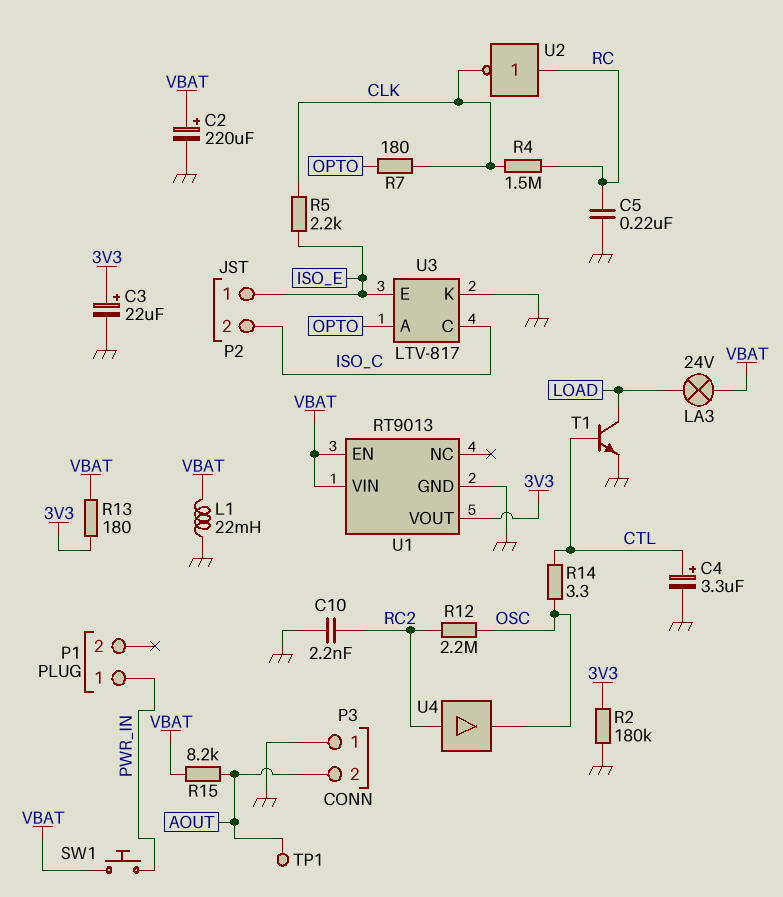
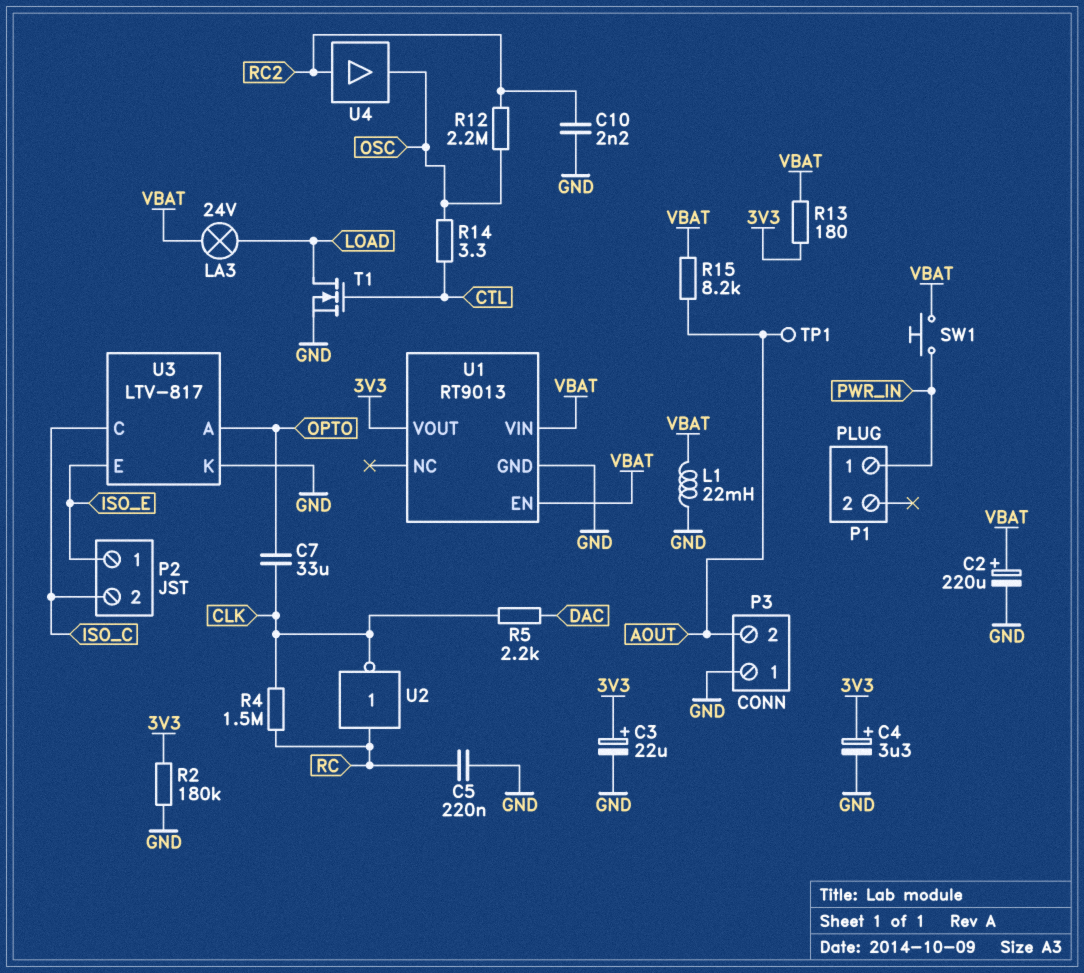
C4: 3.3uF (plus CTL, minus GND) -> 3.3uF (plus 3V3, minus GND)
C7: none -> 33uF (CLK, OPTO)
R5: 2.2k (CLK, ISO_E) -> 2.2k (CLK, DAC)
R7: 180 (CLK, OPTO) -> none
T1: NPN (B CTL, C LOAD, E GND) -> NMOS (G CTL, D LOAD, S GND)

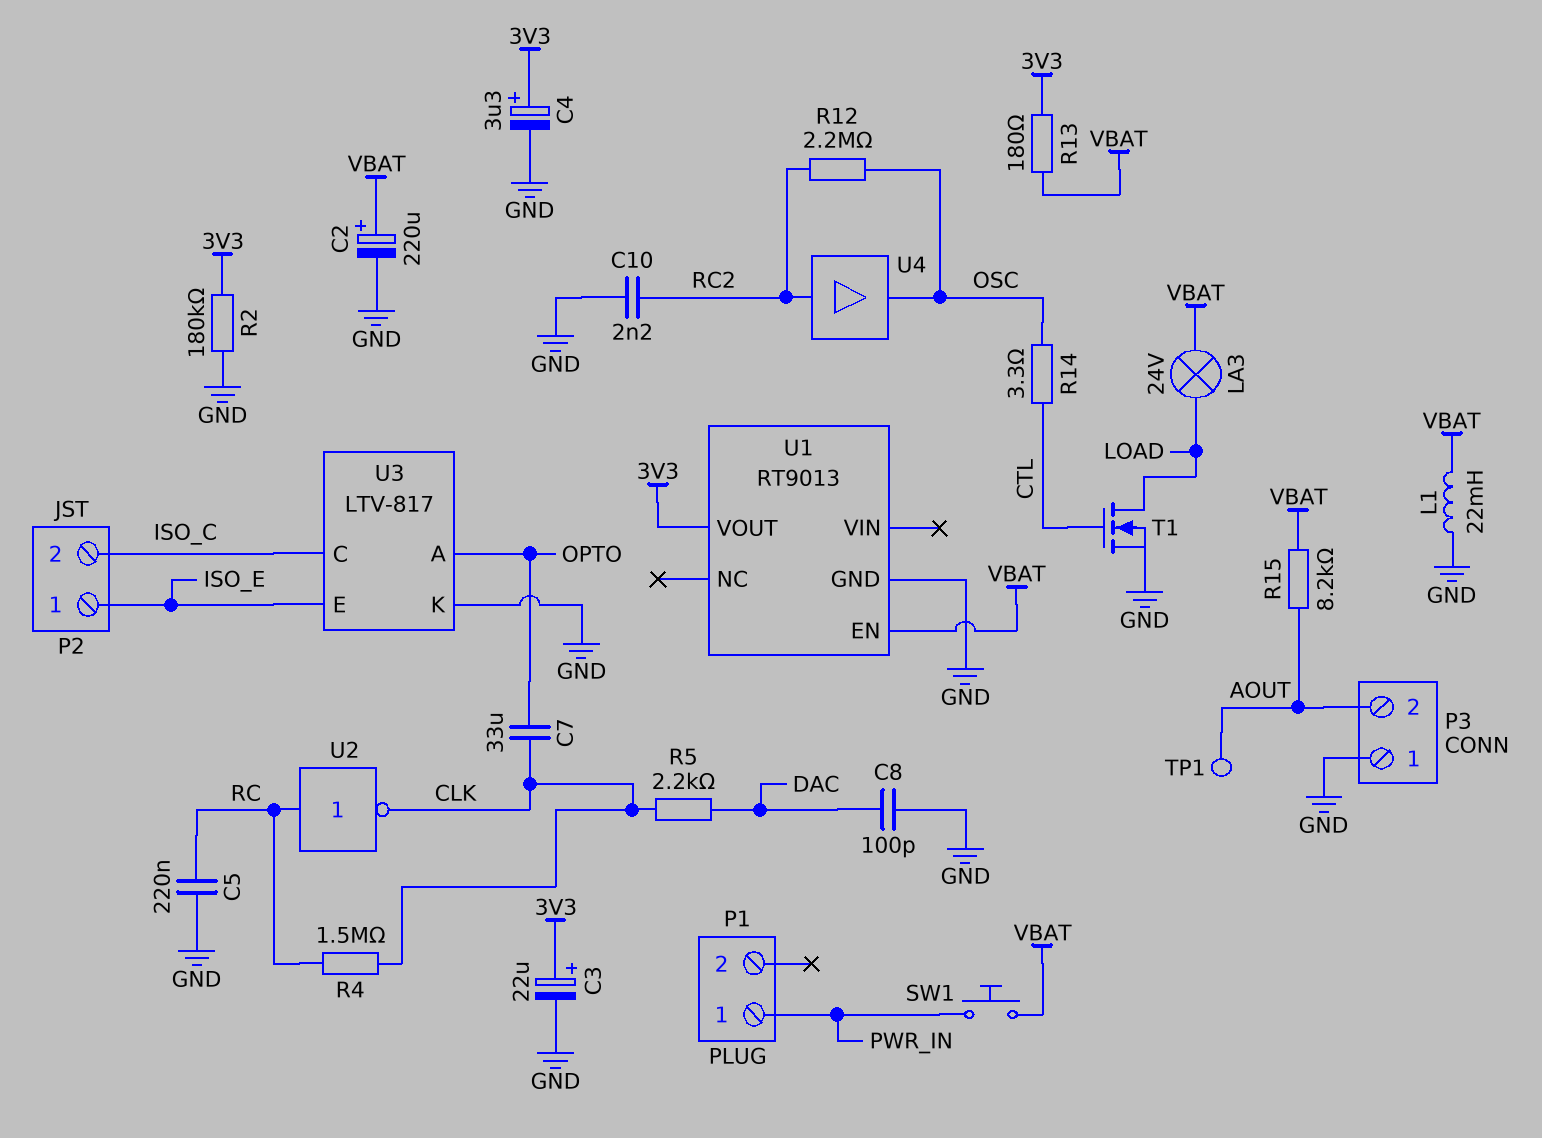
C8: none -> 100pF (DAC, GND)
U1 pin VIN: VBAT -> none

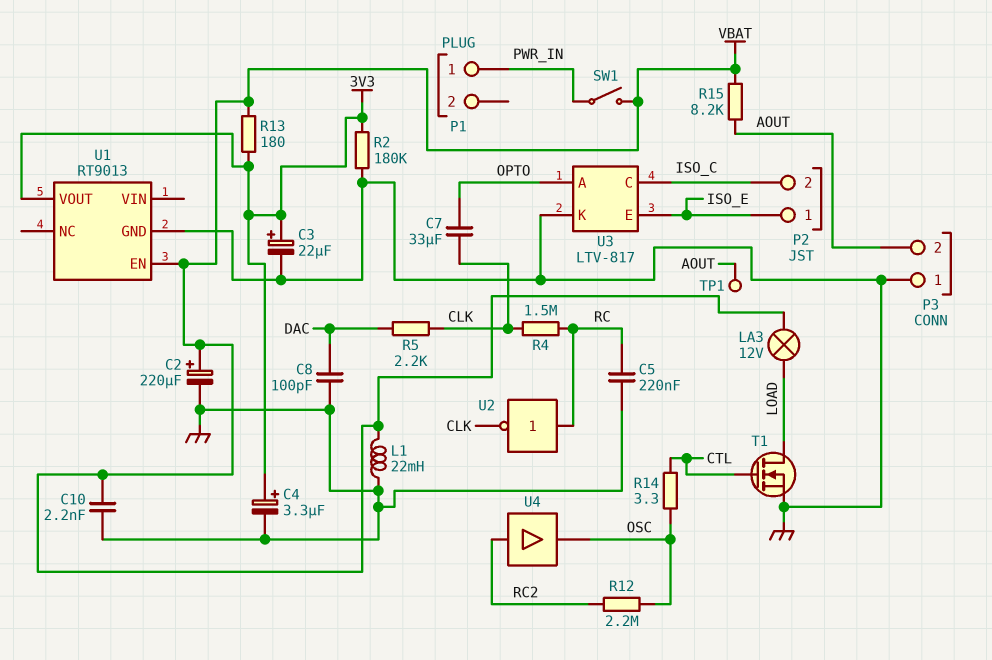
C10: 2.2nF (GND, RC2) -> 2.2nF (GND, VBAT)
LA3: lamp 24V (LOAD, VBAT) -> lamp 12V (LOAD, VBAT)
SW1: button (PWR_IN, VBAT) -> switch (PWR_IN, VBAT)

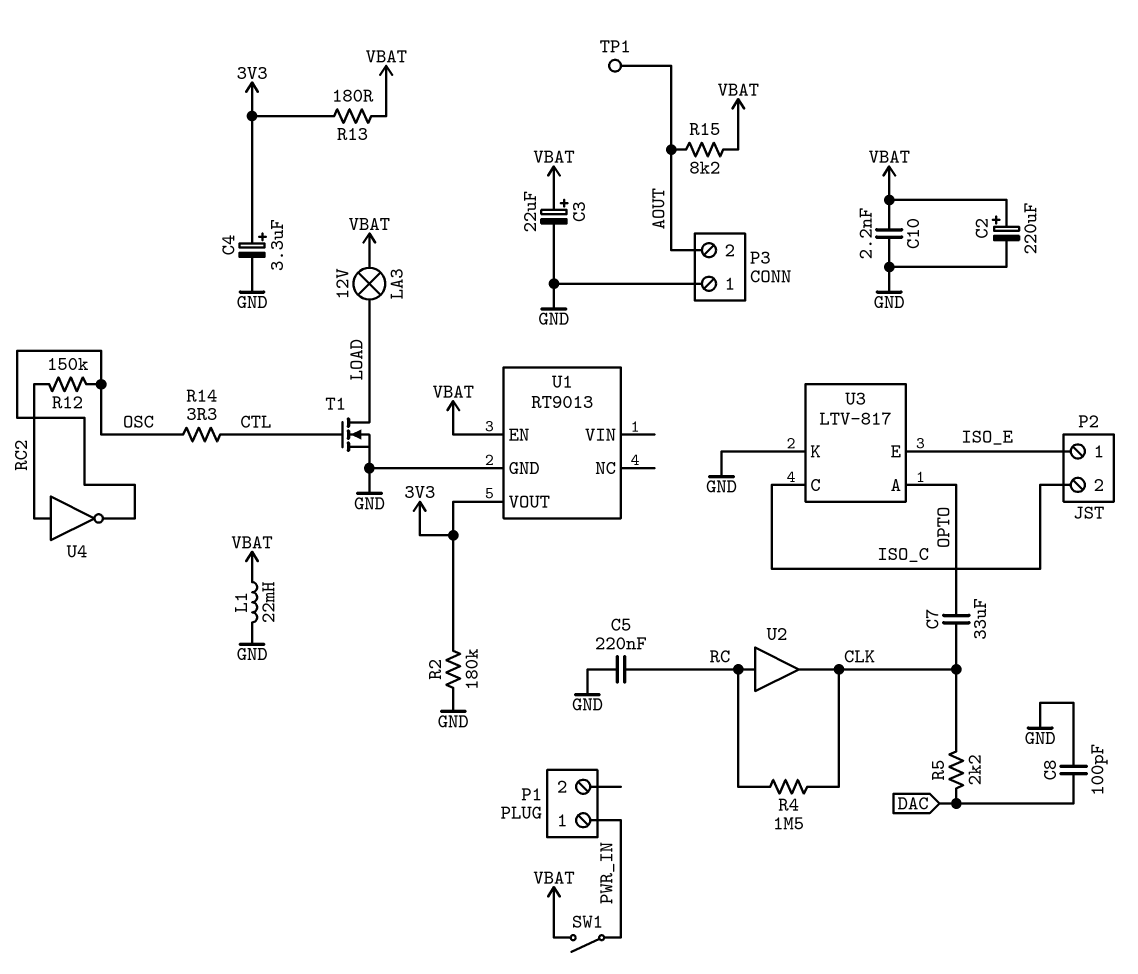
C3: 22uF (plus 3V3, minus GND) -> 22uF (plus VBAT, minus GND)
R12: 2.2M (OSC, RC2) -> 150k (OSC, RC2)
U2: NOT (in RC, out CLK) -> buffer (in RC, out CLK)
U4: buffer (in RC2, out OSC) -> NOT (in RC2, out OSC)

